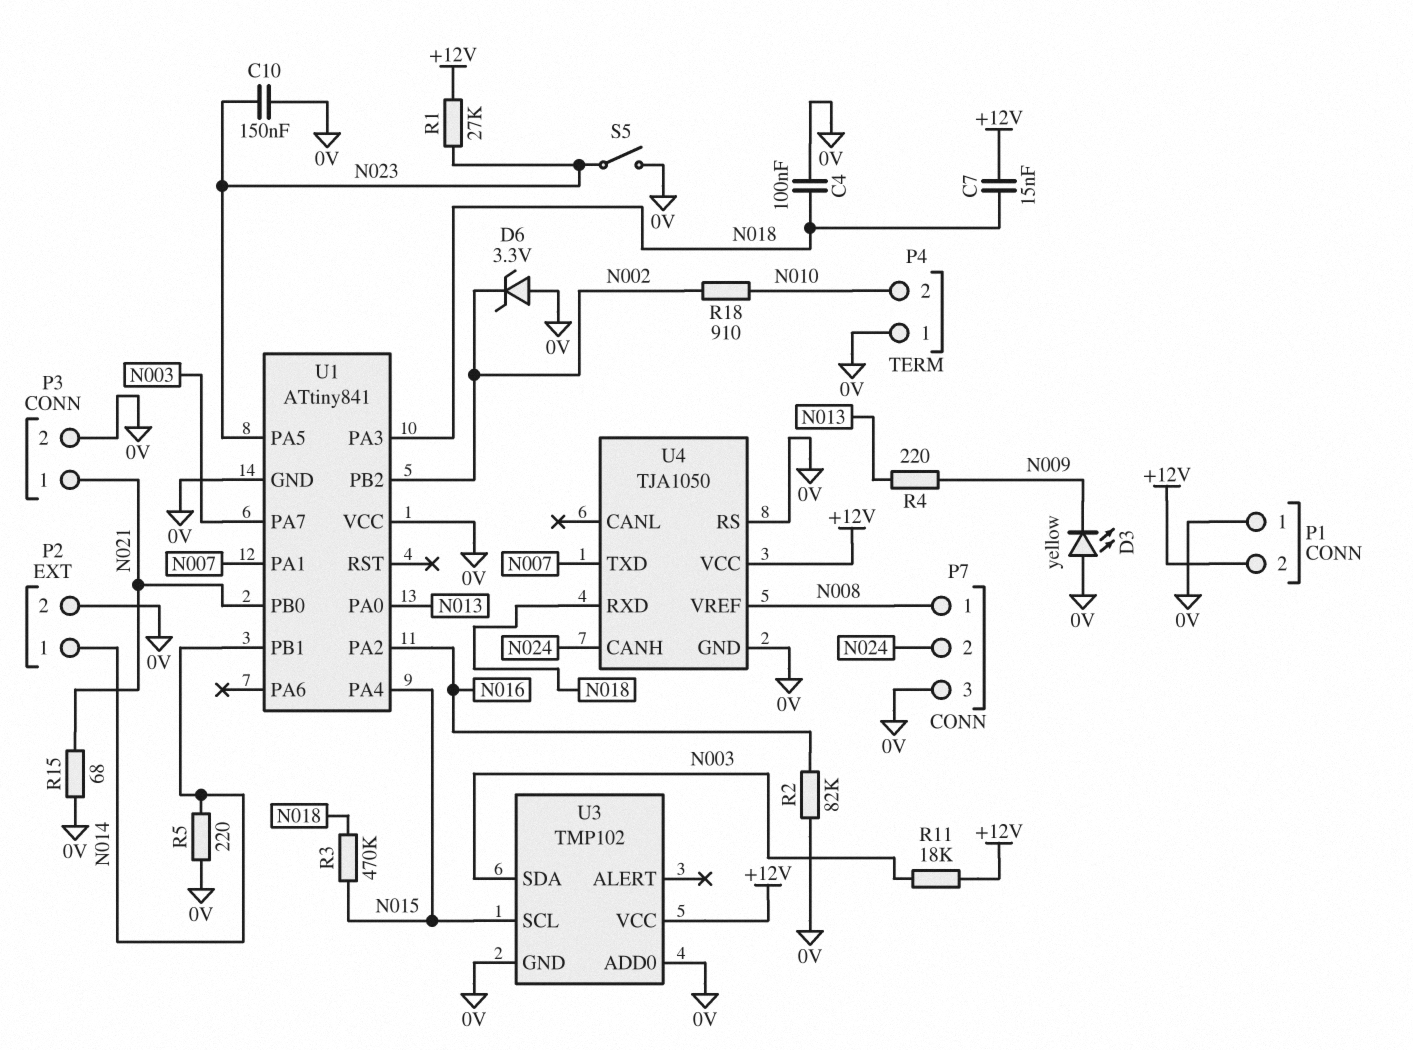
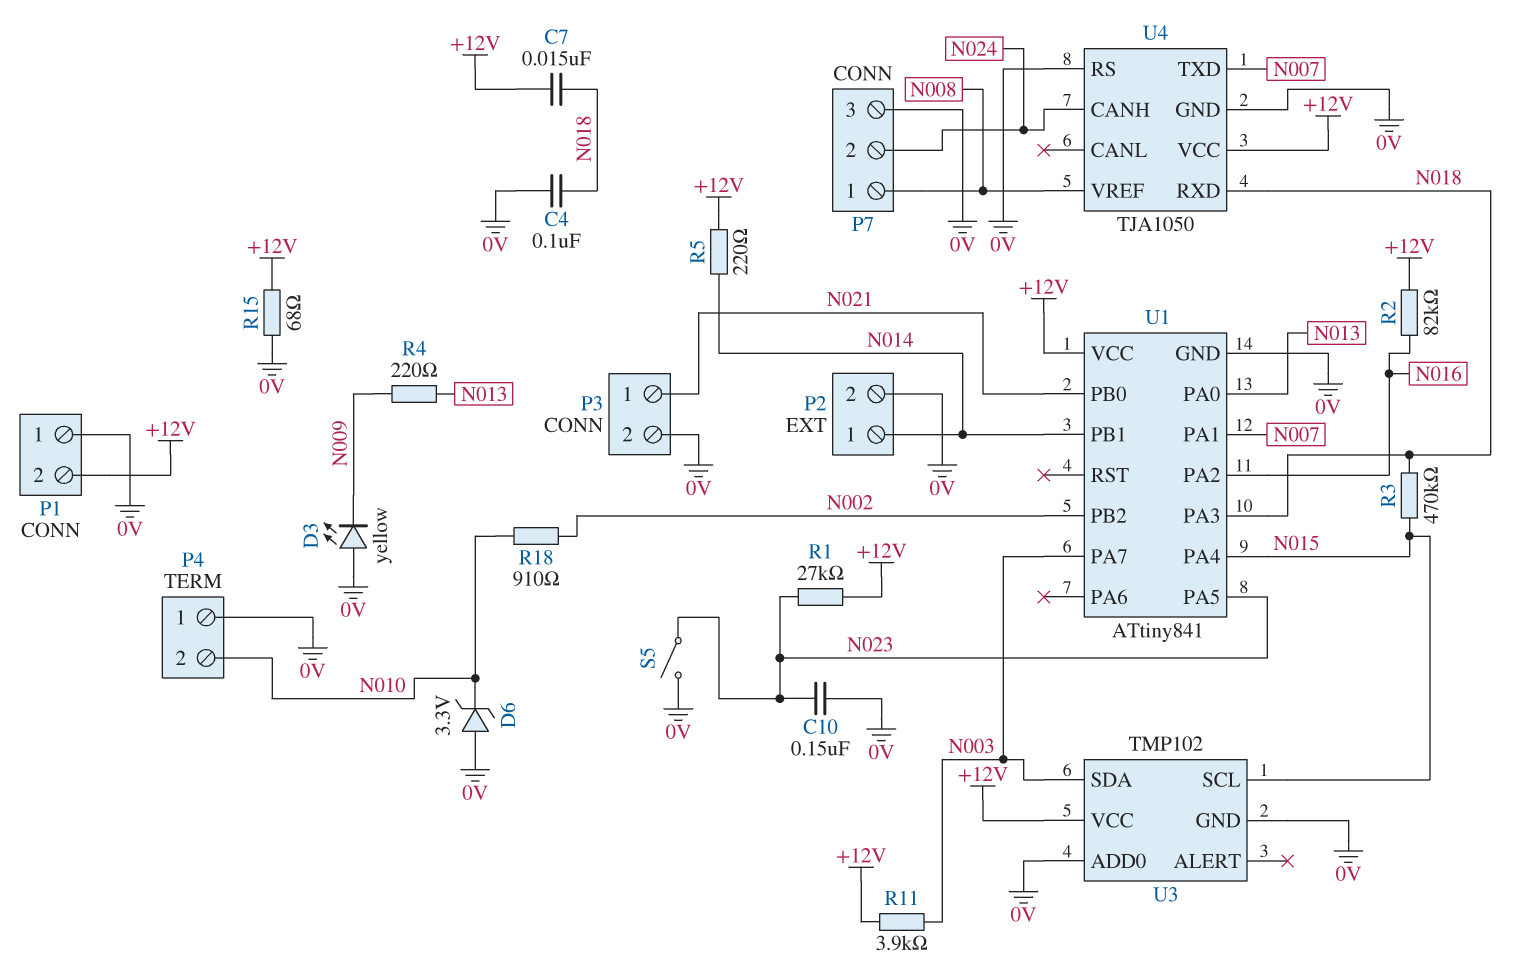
D6: zener 3.3V (A 0V, K N002) -> zener 3.3V (A 0V, K N010)
R2: 82k (0V, N016) -> 82k (+12V, N016)
R5: 220 (0V, N014) -> 220 (+12V, N014)
R11: 18k (+12V, N003) -> 3.9k (+12V, N003)
R15: 68 (0V, N021) -> 68 (+12V, 0V)
U1 pin VCC: 0V -> +12V

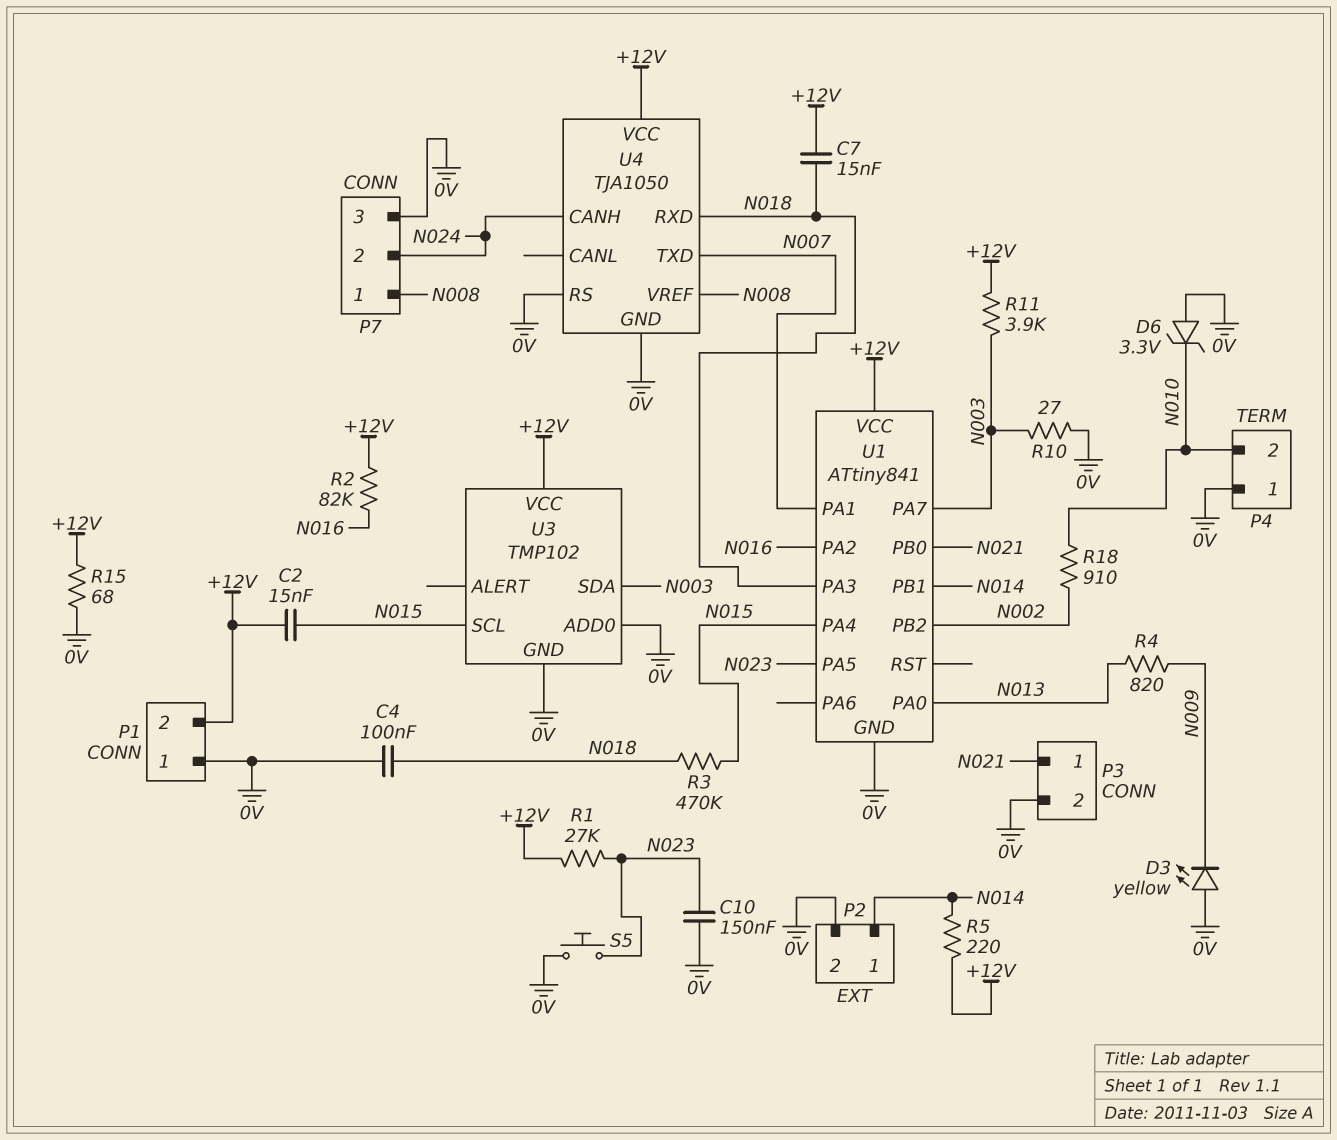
C2: none -> 15nF (+12V, N015)
R4: 220 (N009, N013) -> 820 (N009, N013)
R10: none -> 27 (0V, N003)
S5: switch (0V, N023) -> button (0V, N023)

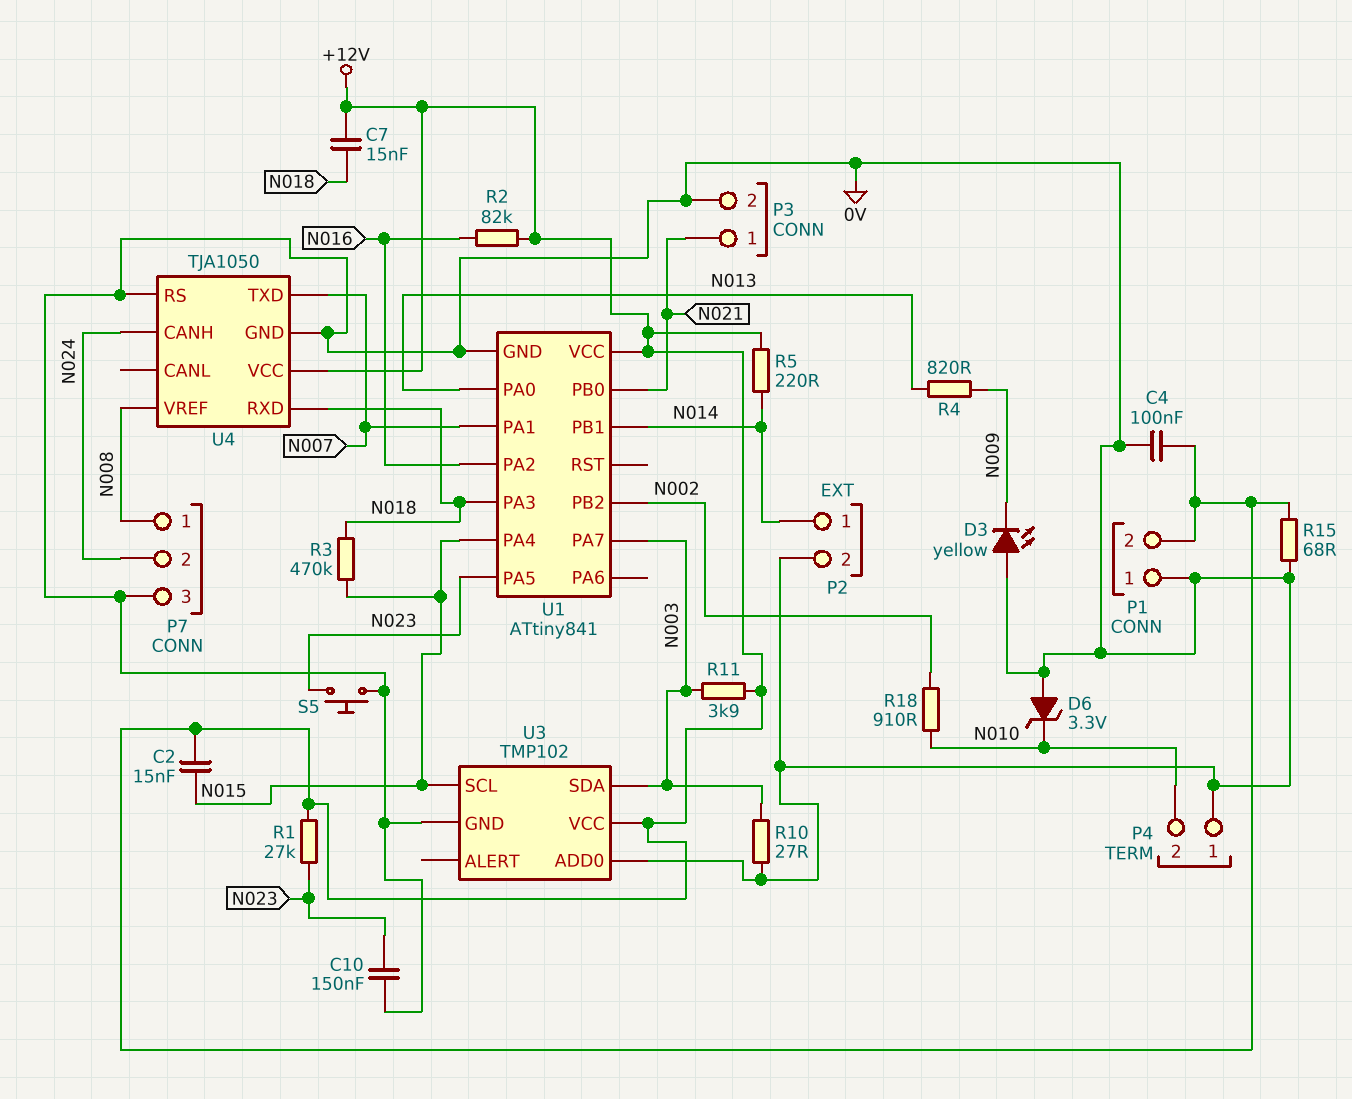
C4: 100nF (0V, N018) -> 100nF (+12V, 0V)

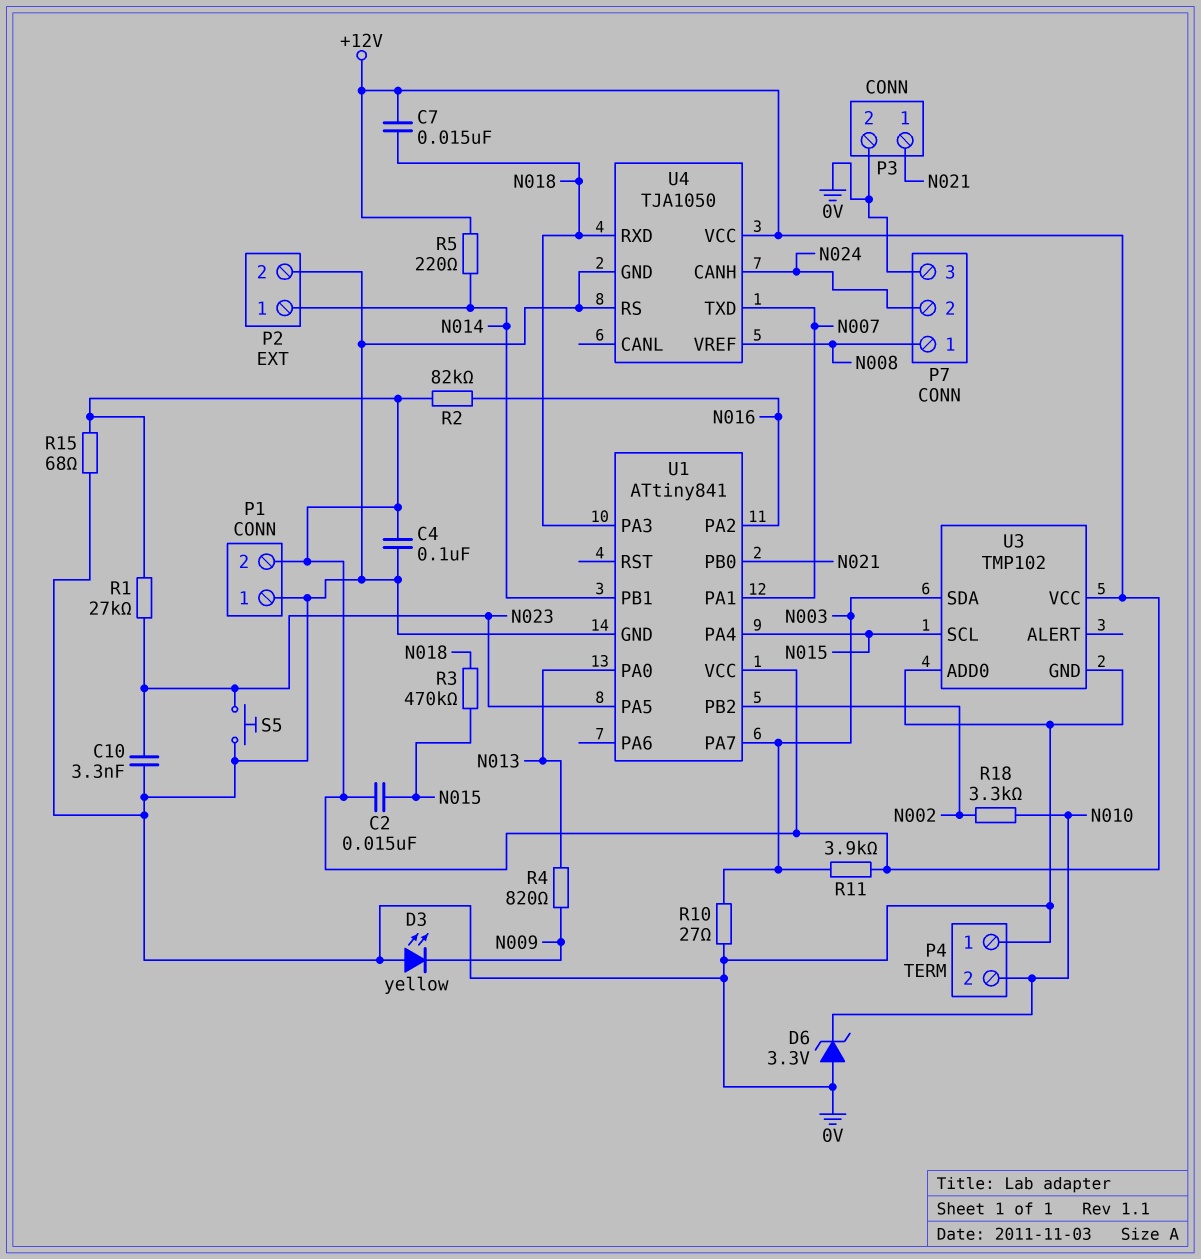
C10: 150nF (0V, N023) -> 3.3nF (0V, N023)
R18: 910 (N002, N010) -> 3.3k (N002, N010)

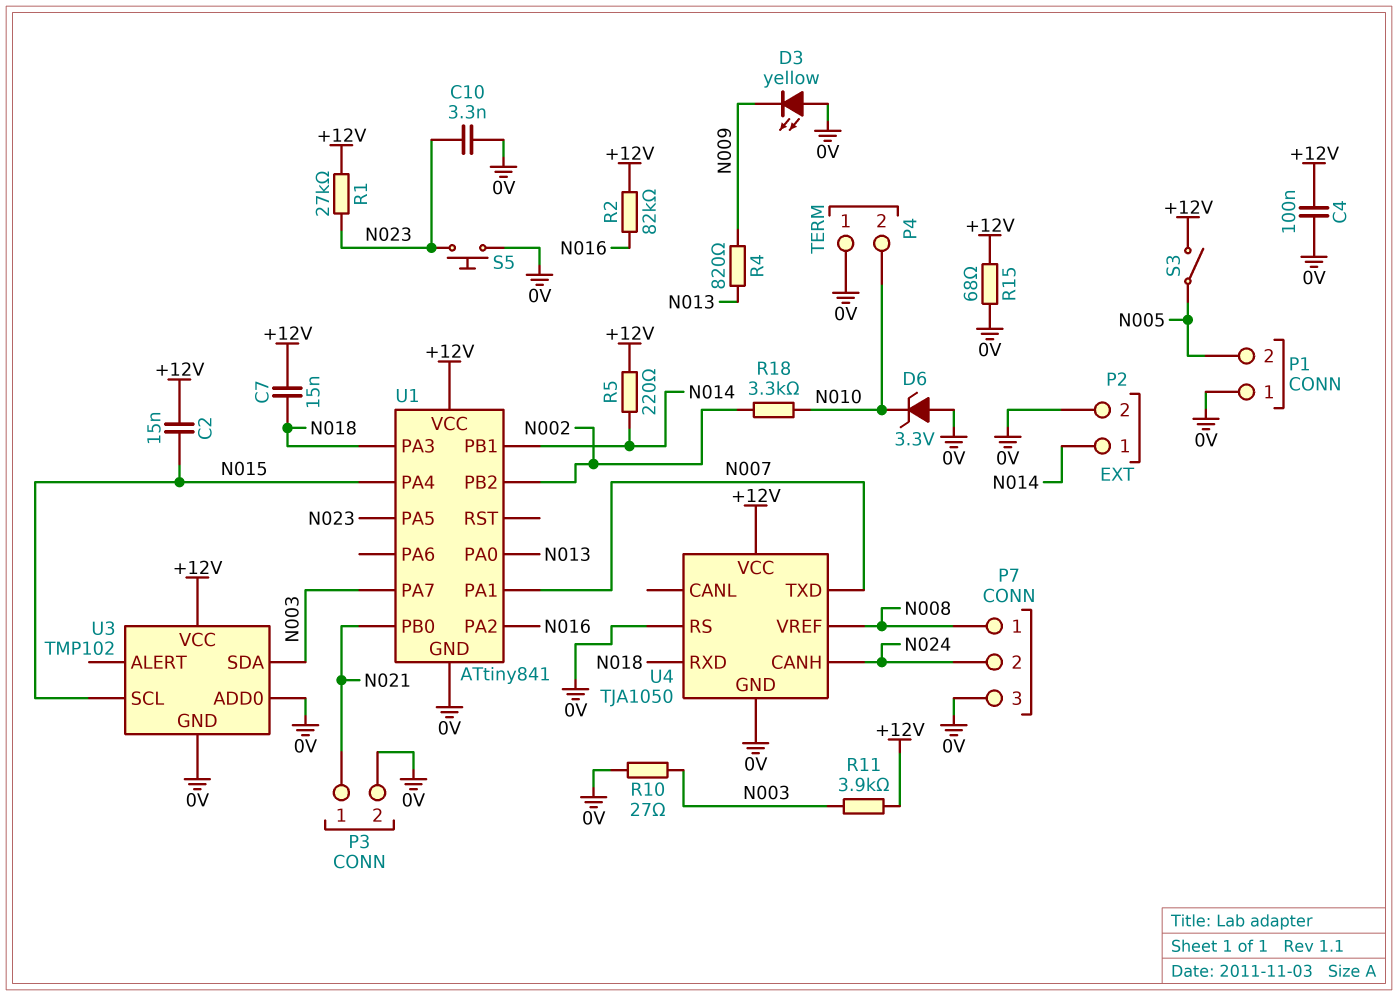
P1 pin 2: +12V -> N005
R3: 470k (N015, N018) -> none
S3: none -> switch (+12V, N005)

